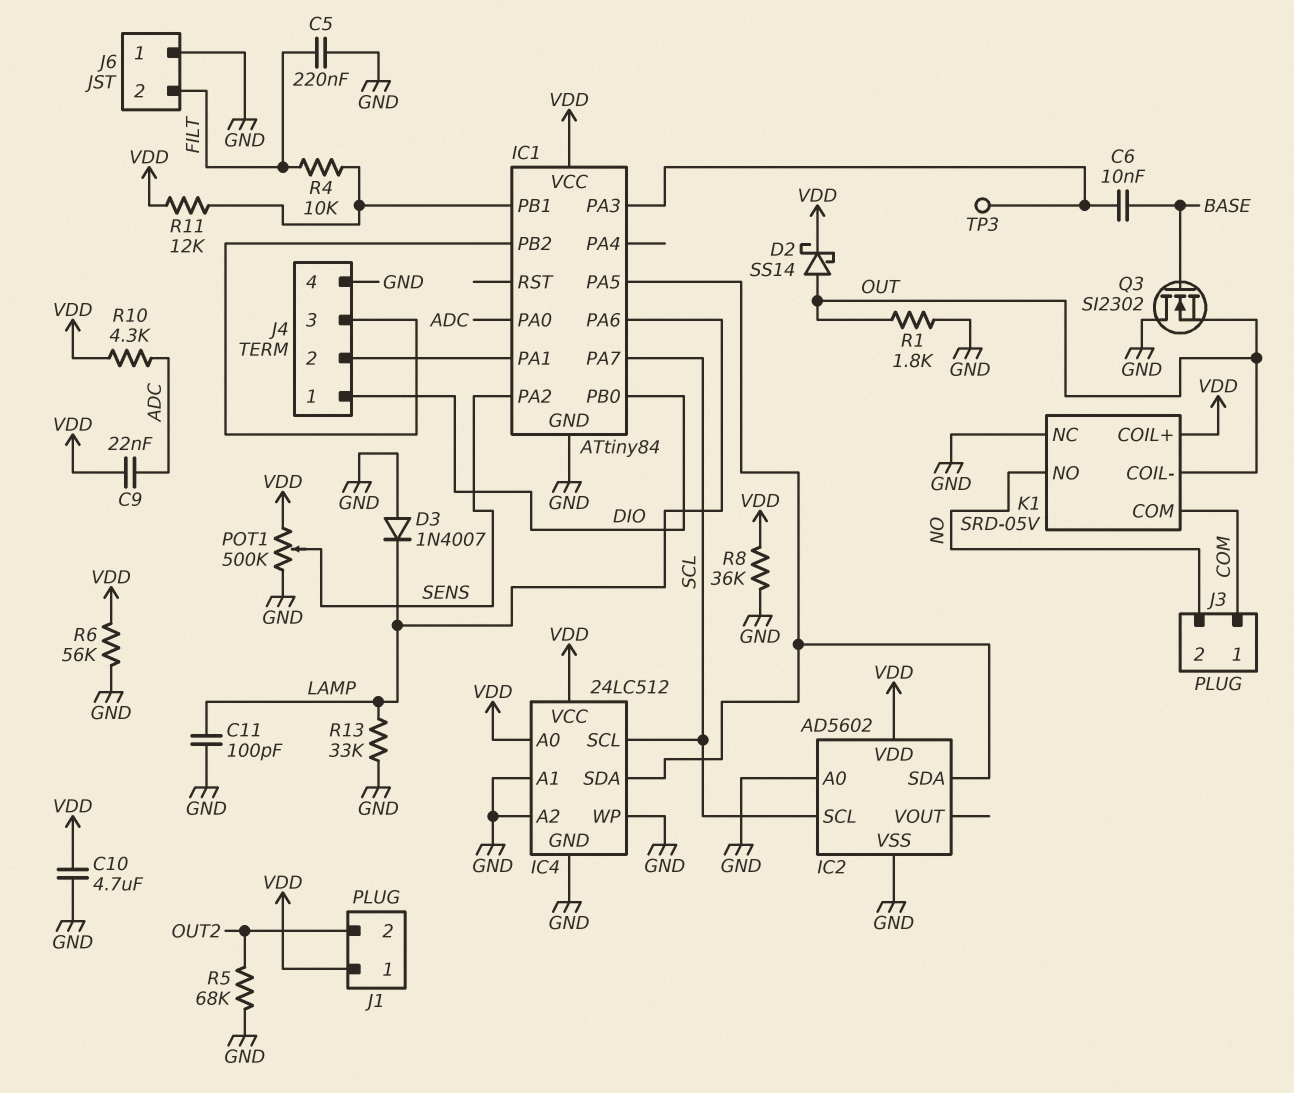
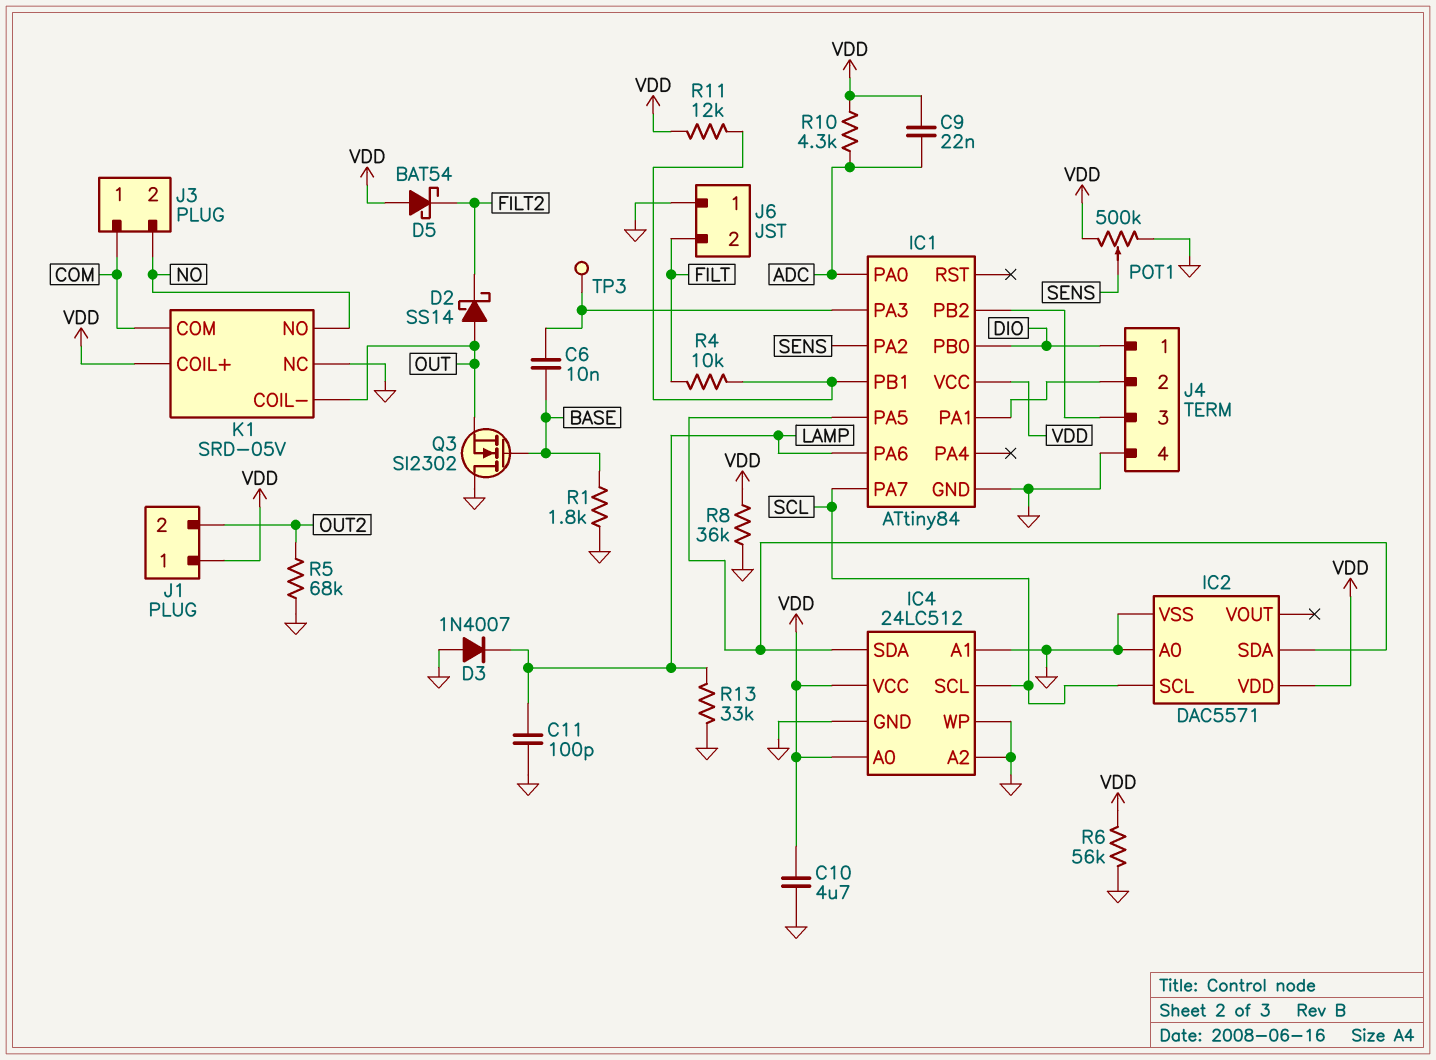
C5: 220nF (FILT, GND) -> none
D2: schottky SS14 (A OUT, K VDD) -> schottky SS14 (A OUT, K FILT2)
D5: none -> schottky BAT54 (A VDD, K FILT2)
IC2: AD5602 -> DAC5571
R1: 1.8k (GND, OUT) -> 1.8k (BASE, GND)

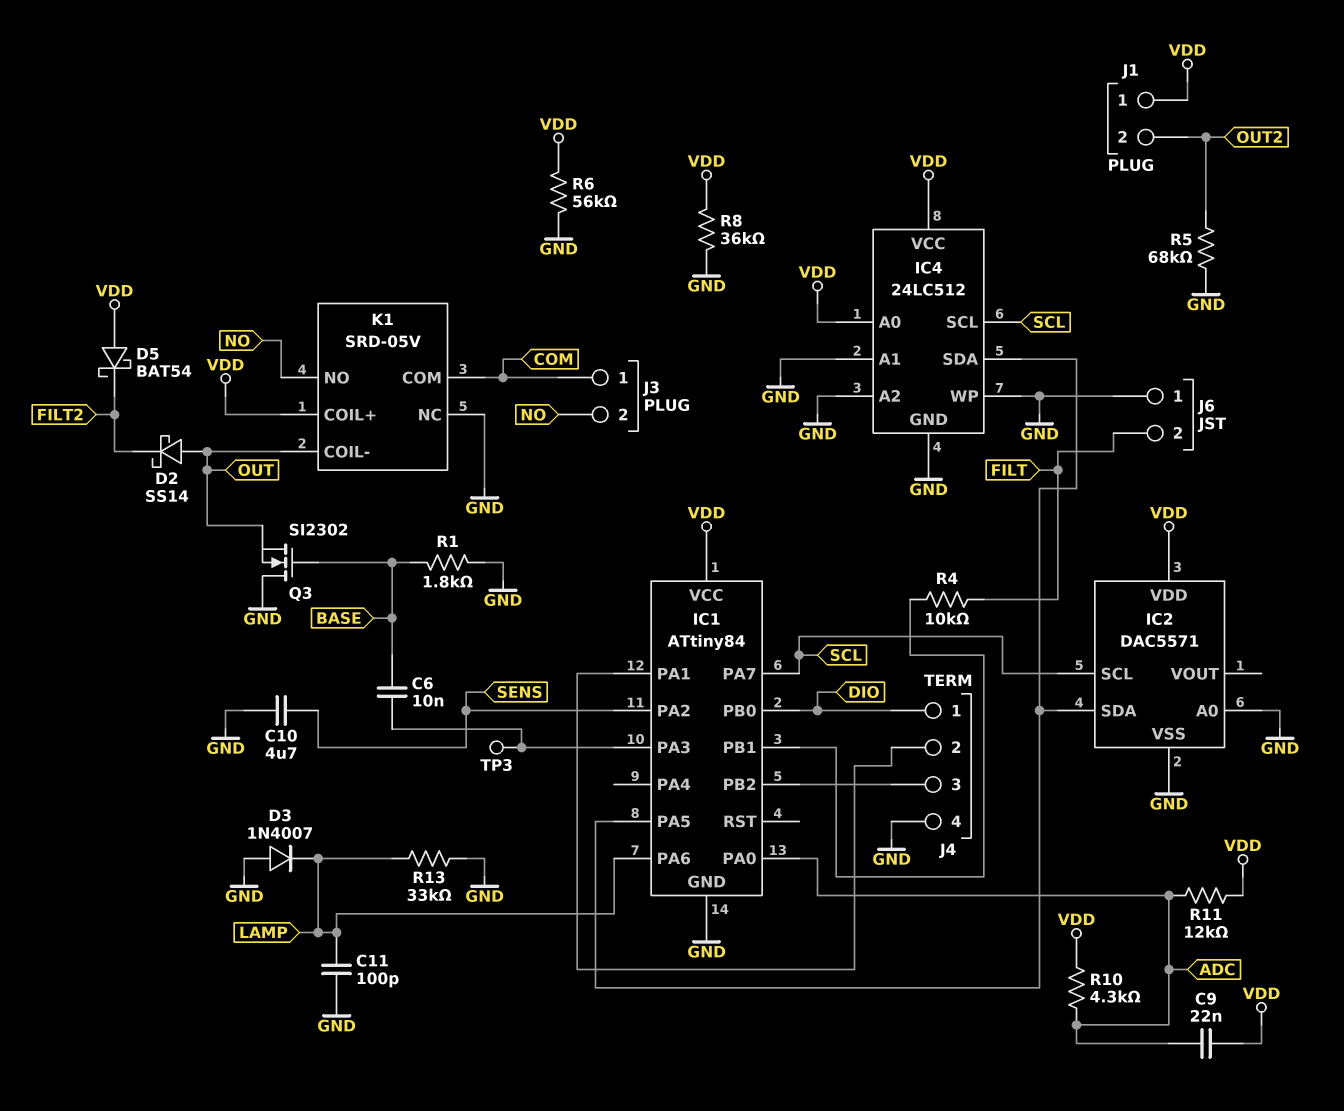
C10: 4.7uF (GND, VDD) -> 4.7uF (GND, SENS)
POT1: 500k (GND, VDD, wiper SENS) -> none
R11: 12k (IC1/PB1, VDD) -> 12k (ADC, VDD)

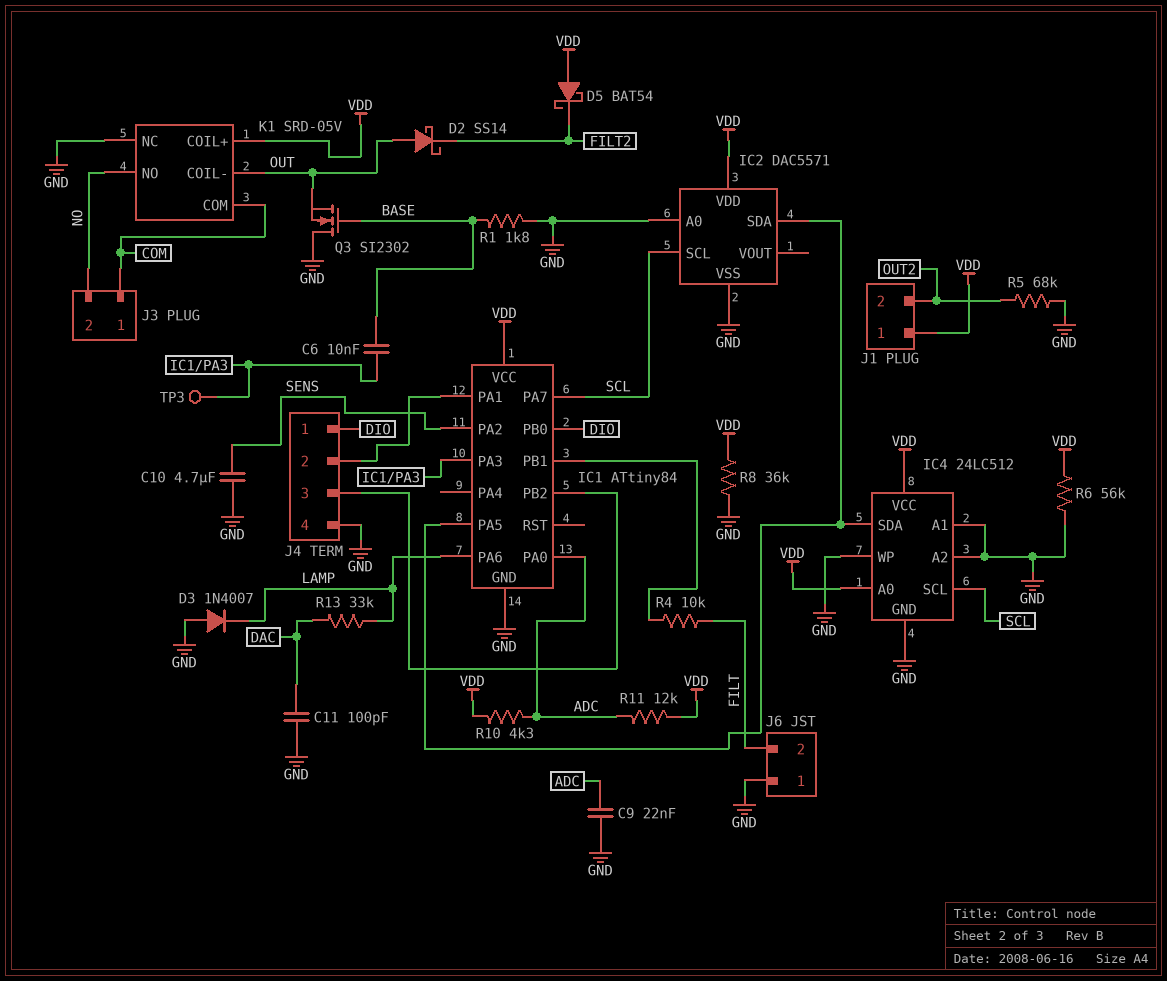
C9: 22nF (ADC, VDD) -> 22nF (ADC, GND)
C11: 100pF (GND, LAMP) -> 100pF (DAC, GND)
R13: 33k (GND, LAMP) -> 33k (DAC, LAMP)

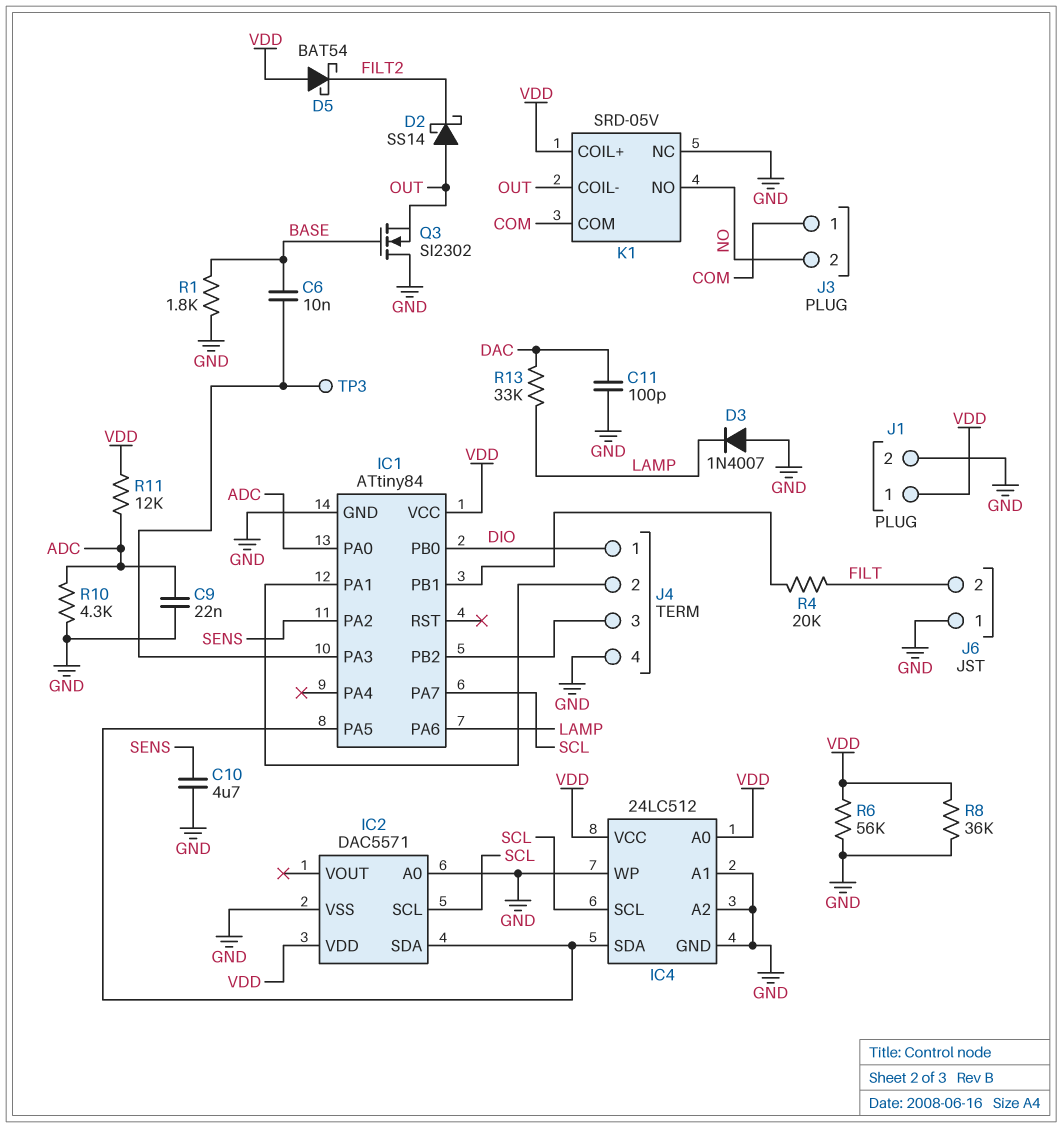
J1 pin 2: OUT2 -> GND
R4: 10k (FILT, IC1/PB1) -> 20k (FILT, IC1/PB1)
R5: 68k (GND, OUT2) -> none
R10: 4.3k (ADC, VDD) -> 4.3k (ADC, GND)

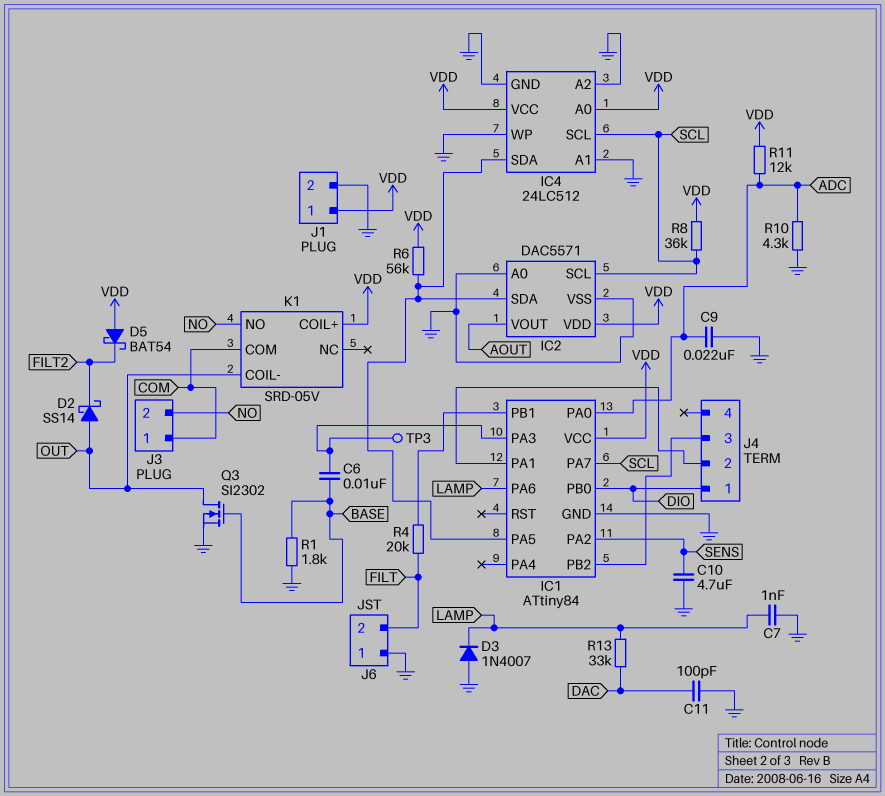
C7: none -> 1nF (GND, LAMP)
IC2 pin VOUT: none -> AOUT
J4 pin 4: GND -> none
K1 pin NC: GND -> none
Q3: NMOS SI2302 (G BASE, D GND, S OUT) -> NMOS SI2302 (G BASE, D OUT, S GND)
R6: 56k (GND, VDD) -> 56k (IC1/PA5, VDD)
R8: 36k (GND, VDD) -> 36k (SCL, VDD)

